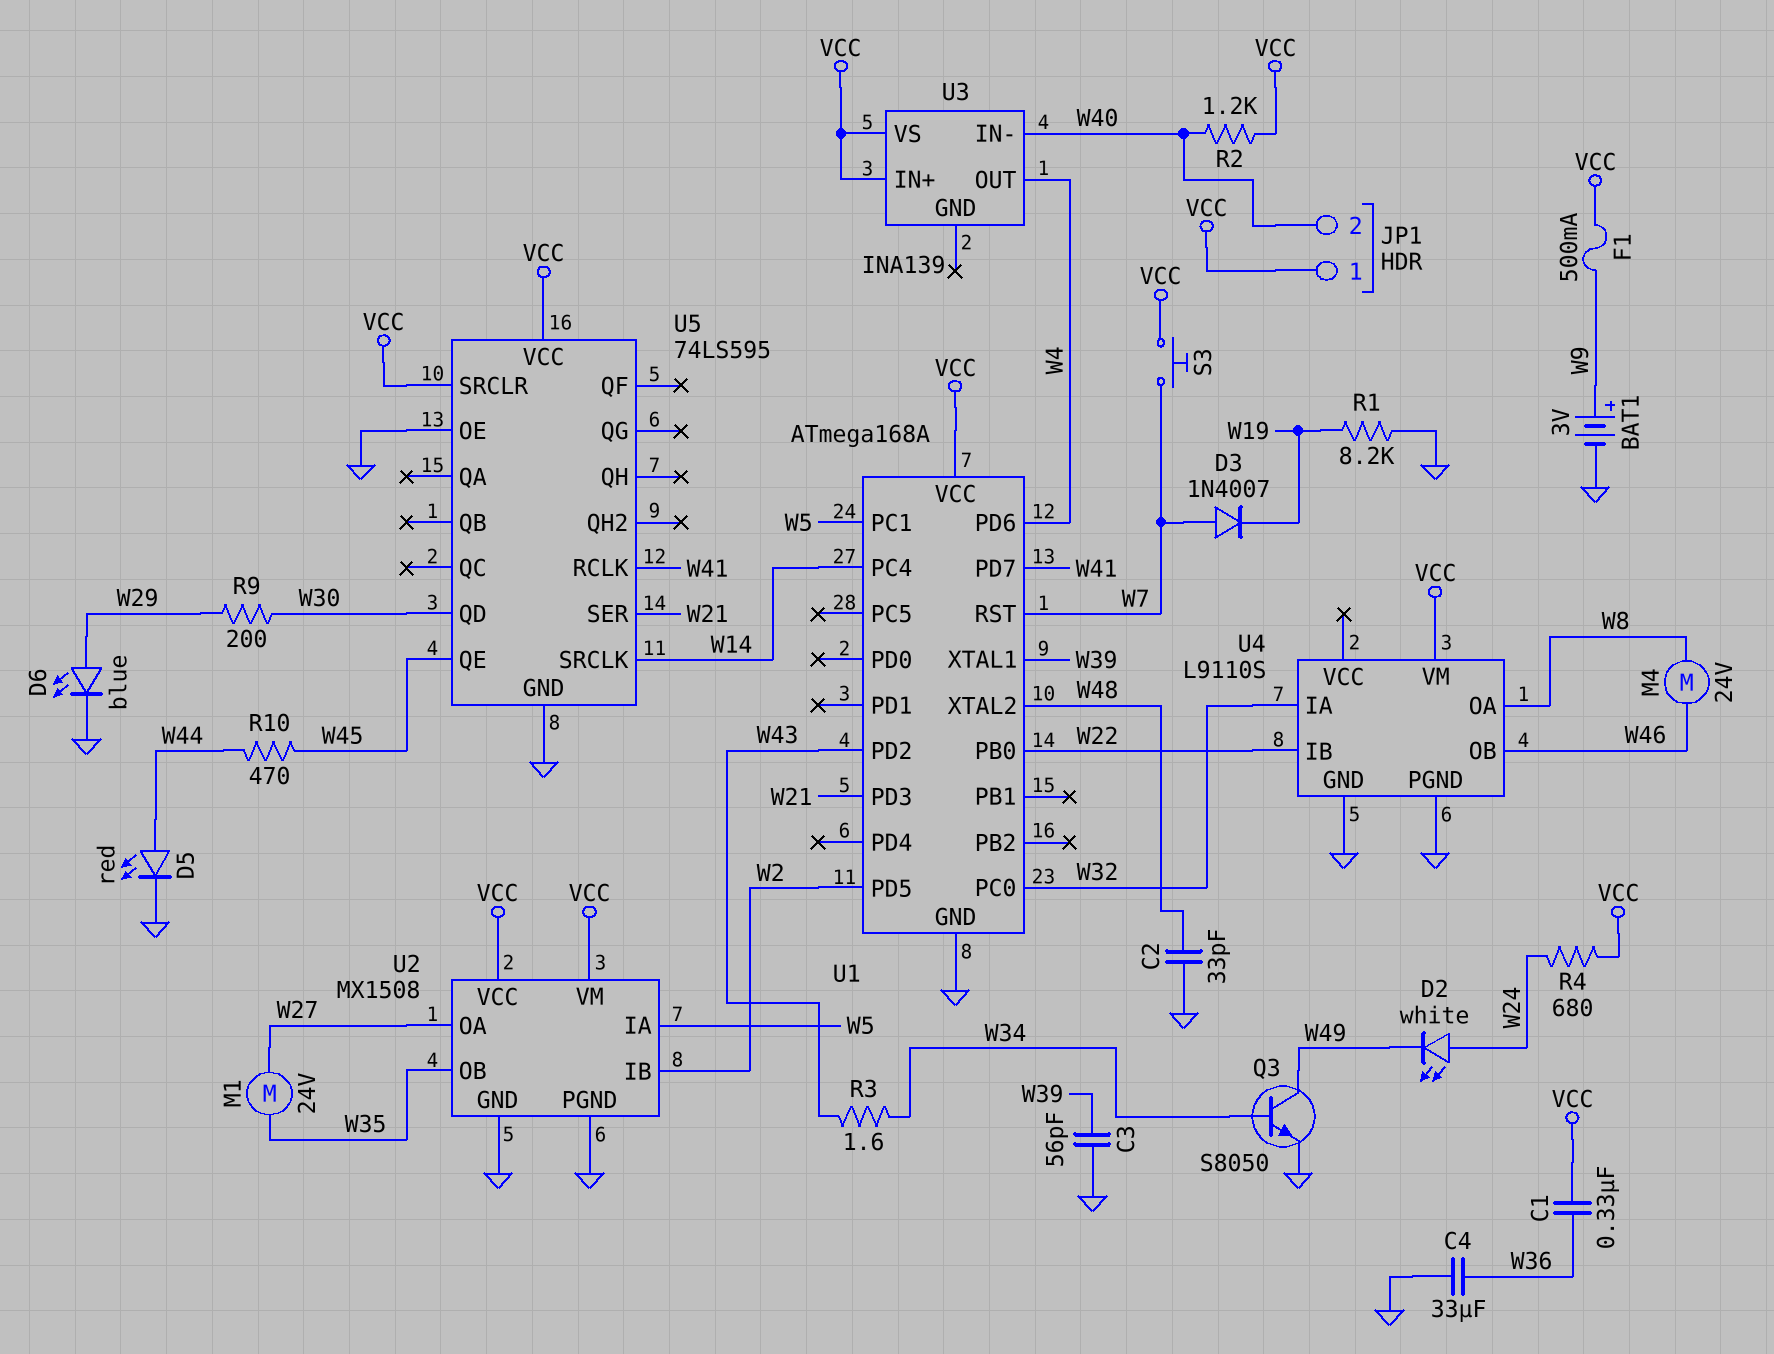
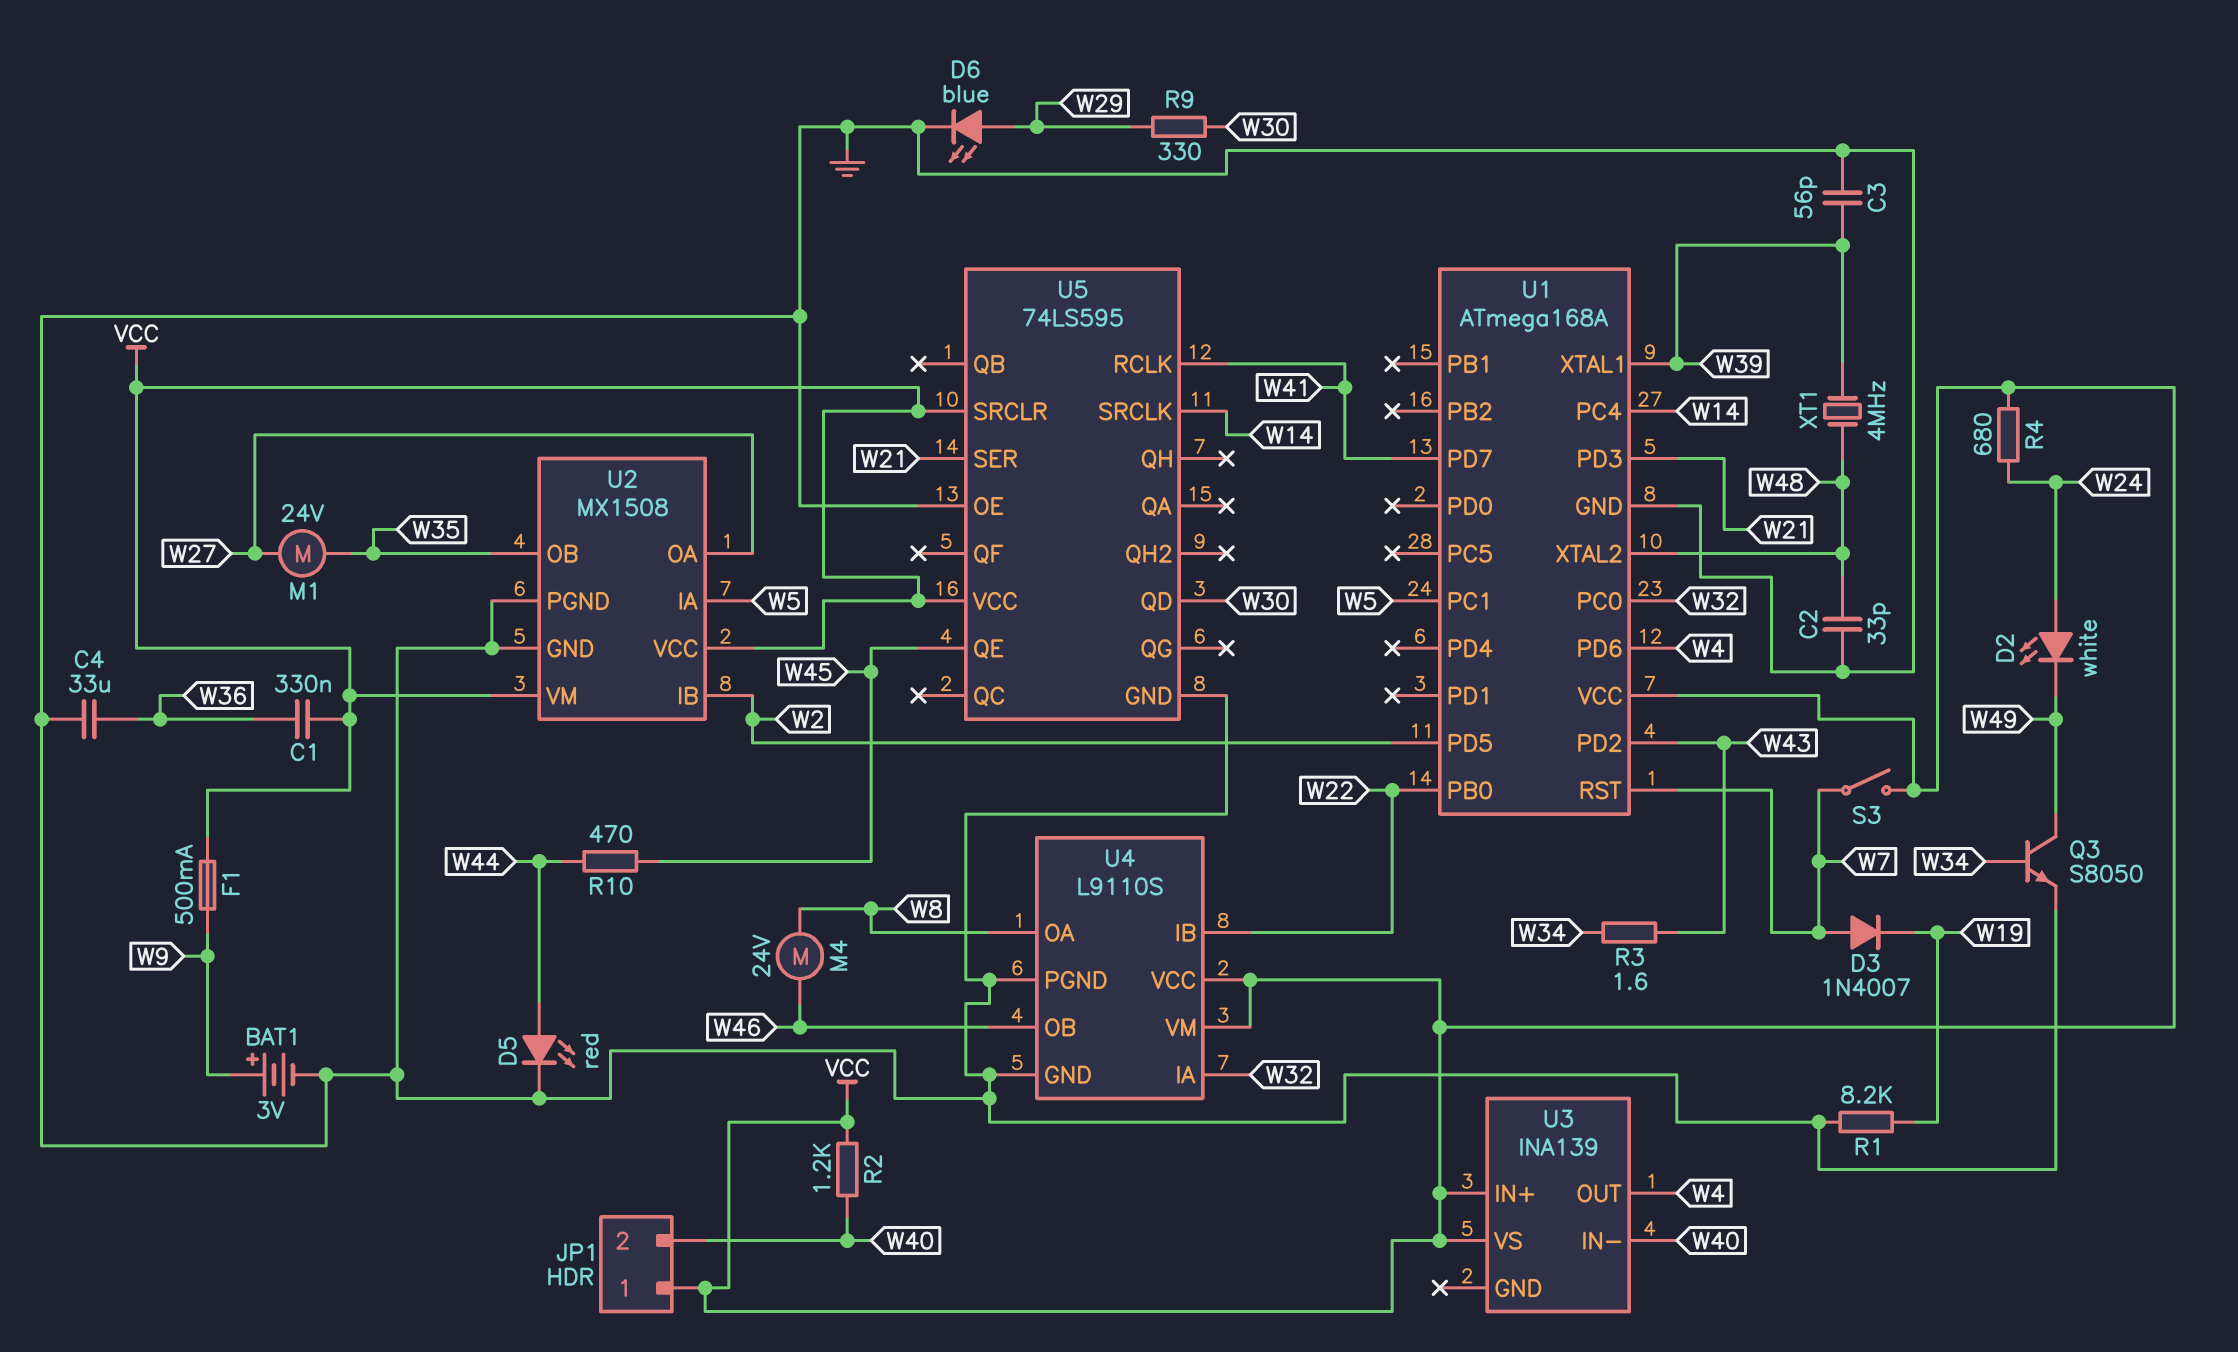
R9: 200 (W29, W30) -> 330 (W29, W30)
S3: button (VCC, W7) -> switch (VCC, W7)
U4 pin VCC: none -> VCC
XT1: none -> 4MHz (W39, W48)

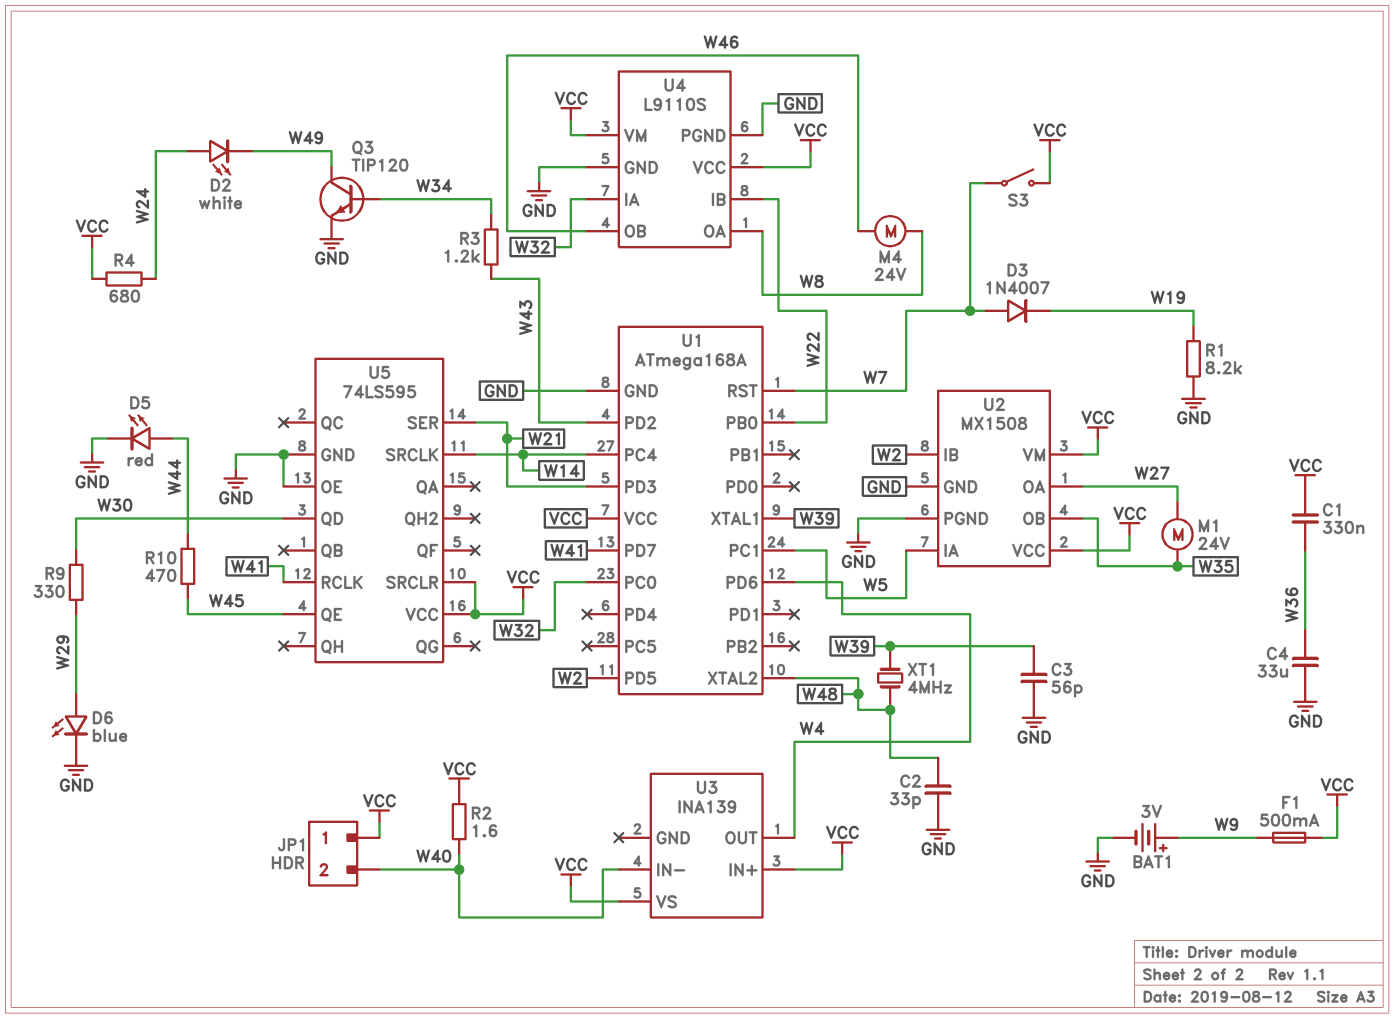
Q3: NPN S8050 (B W34, C W49, E GND) -> NPN TIP120 (B W34, C W49, E GND)
R2: 1.2k (VCC, W40) -> 1.6 (VCC, W40)
R3: 1.6 (W34, W43) -> 1.2k (W34, W43)

